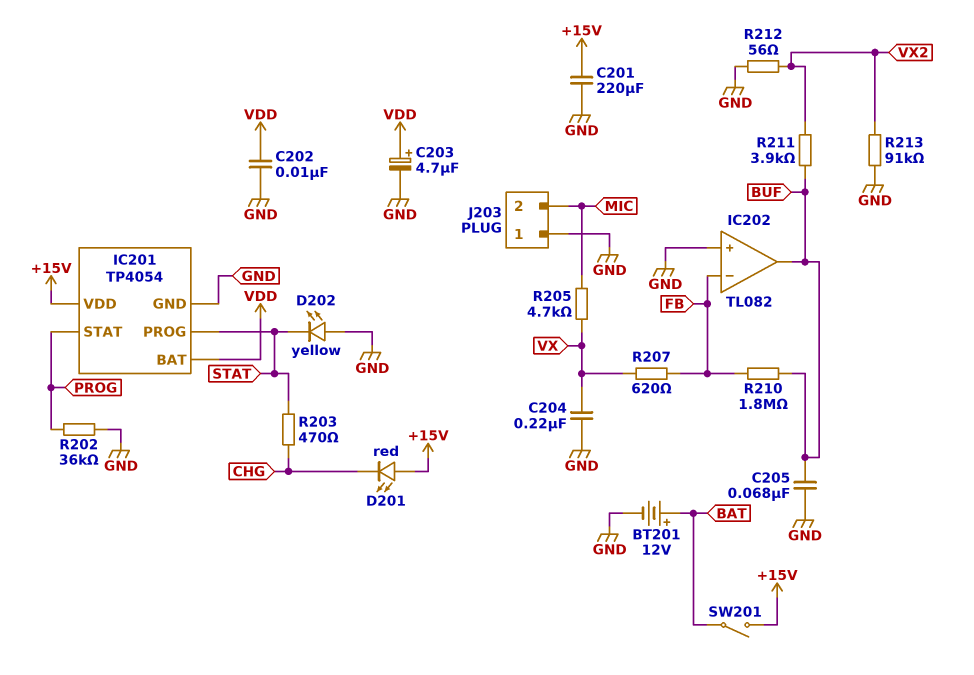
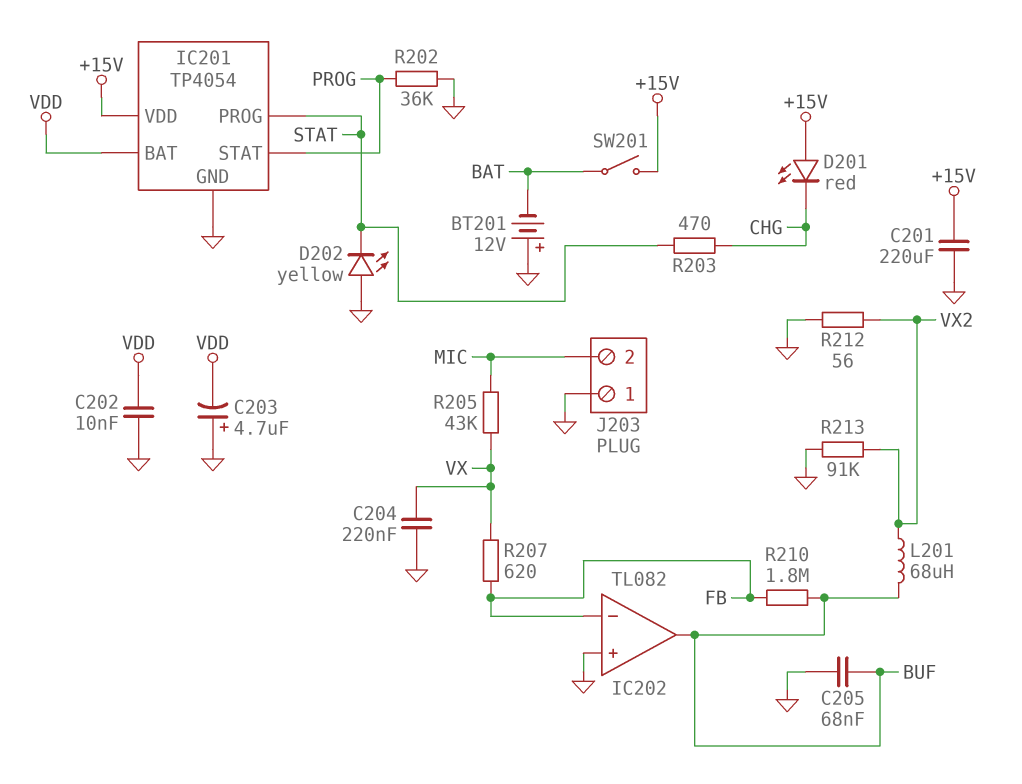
BT201: 12V (plus BAT, minus GND) -> 12V (plus GND, minus BAT)
C203: 4.7uF (plus VDD, minus GND) -> 4.7uF (plus GND, minus VDD)
L201: none -> 68uH (BUF, VX2)
R205: 4.7k (MIC, VX) -> 43k (MIC, VX)
R211: 3.9k (BUF, VX2) -> none

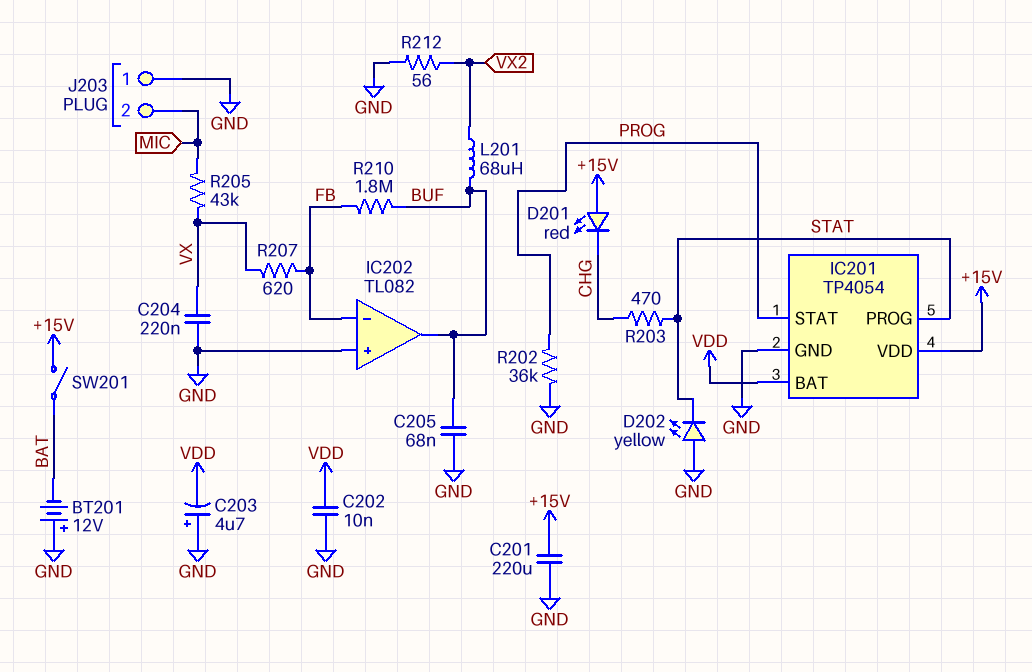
R213: 91k (GND, VX2) -> none

